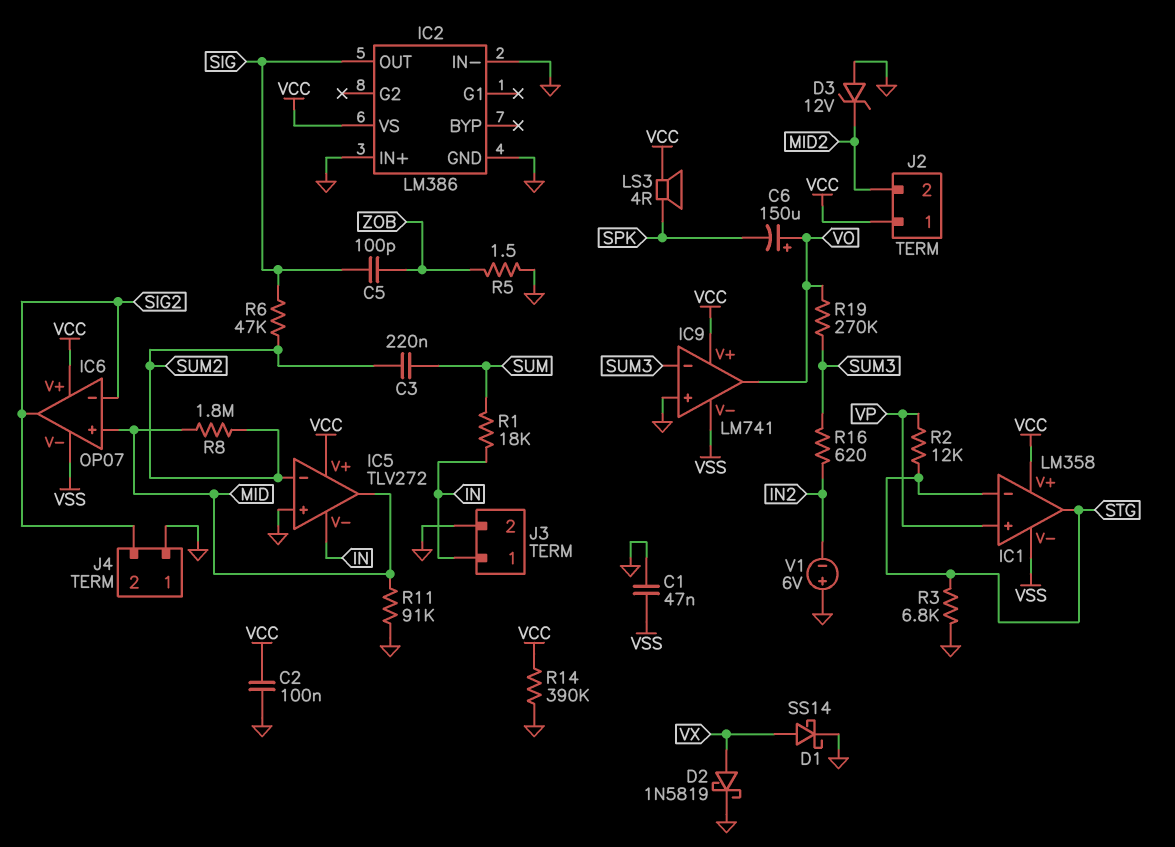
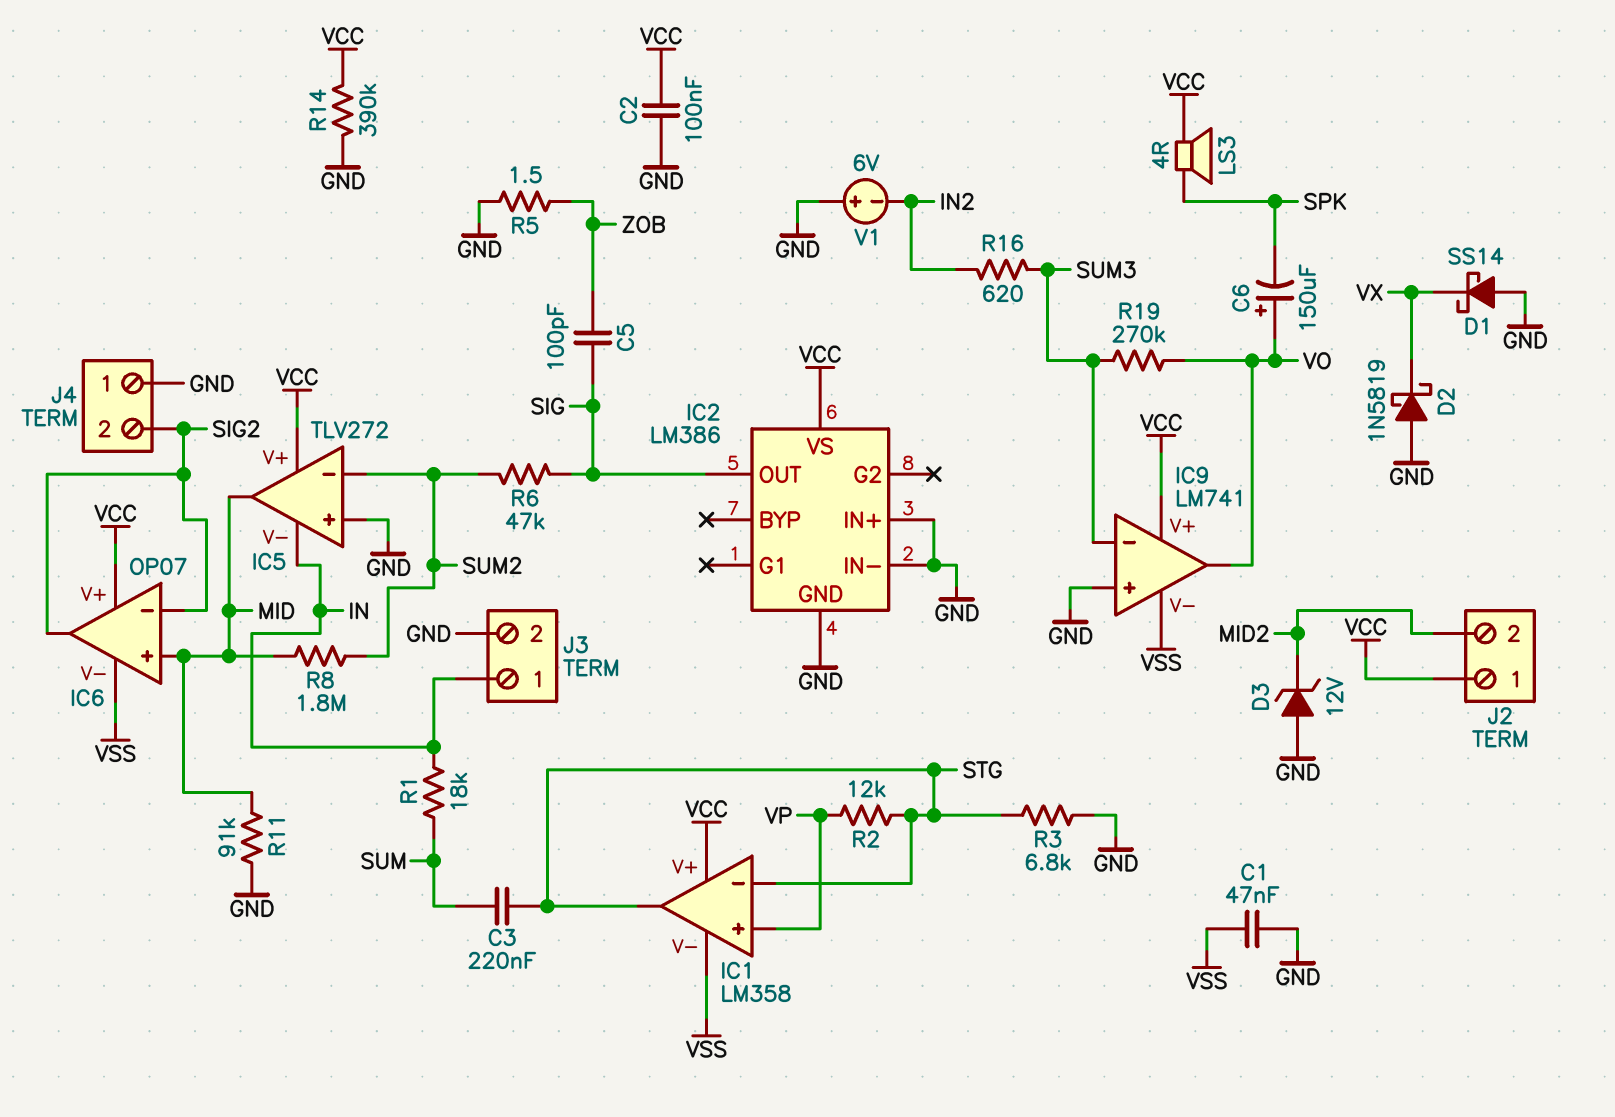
C3: 220nF (SUM, SUM2) -> 220nF (STG, SUM)
D1: schottky SS14 (A VX, K GND) -> schottky SS14 (A GND, K VX)
D2: schottky 1N5819 (A VX, K GND) -> schottky 1N5819 (A GND, K VX)

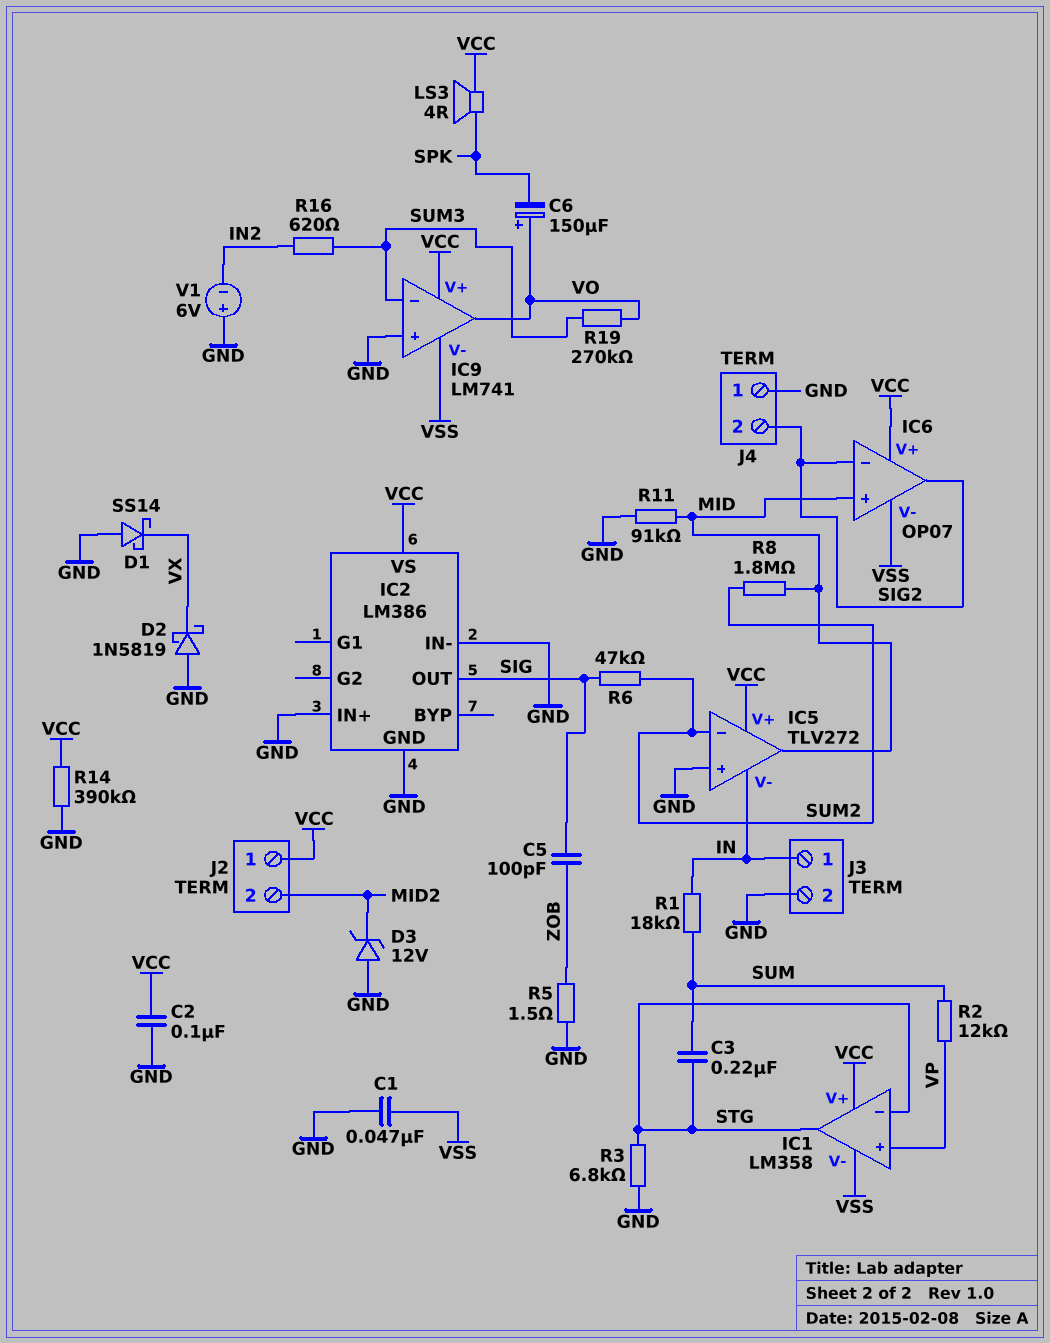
R2: 12k (STG, VP) -> 12k (SUM, VP)

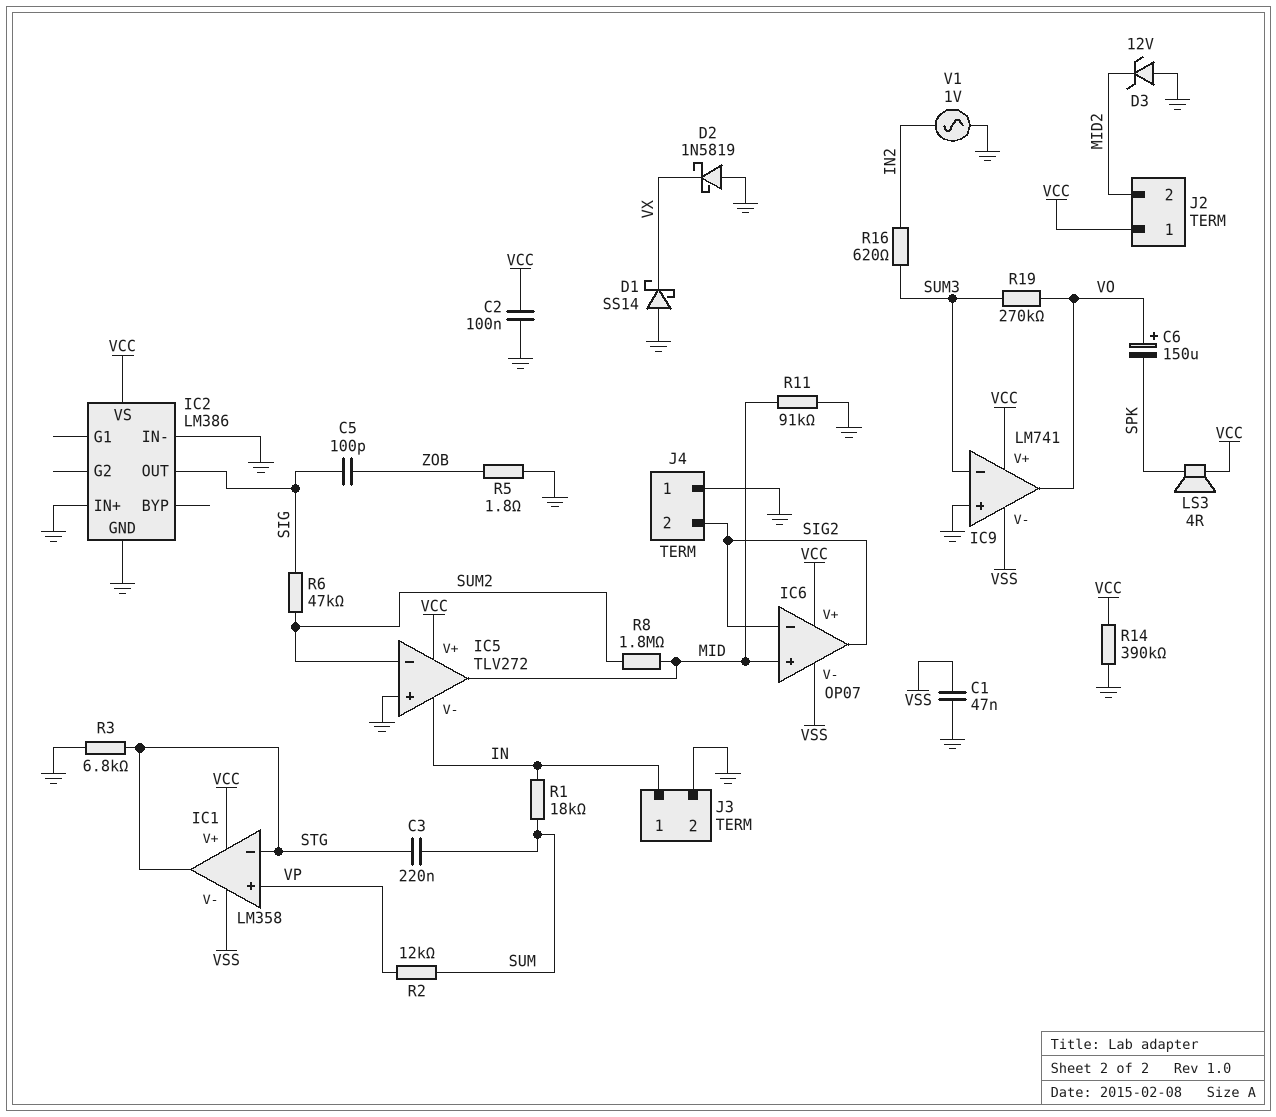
R5: 1.5 (GND, ZOB) -> 1.8 (GND, ZOB)
V1: 6V (plus GND, minus IN2) -> AC 1V (GND, IN2)

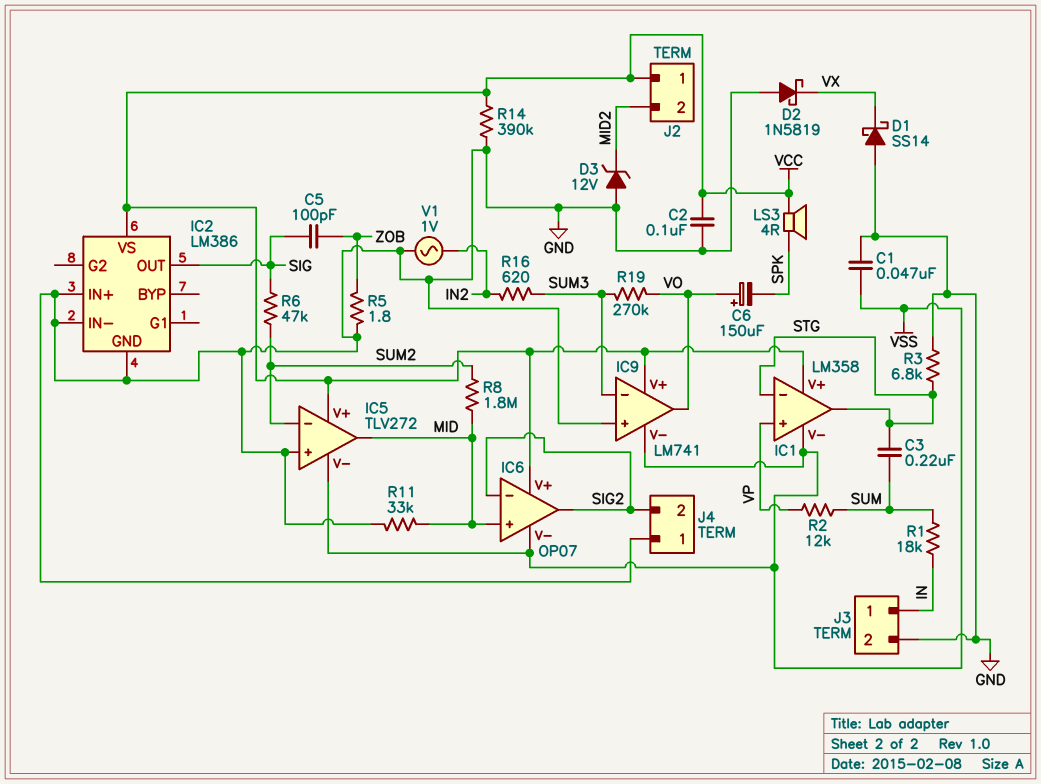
IC5 pin V-: IN -> VSS
R11: 91k (GND, MID) -> 33k (GND, MID)

